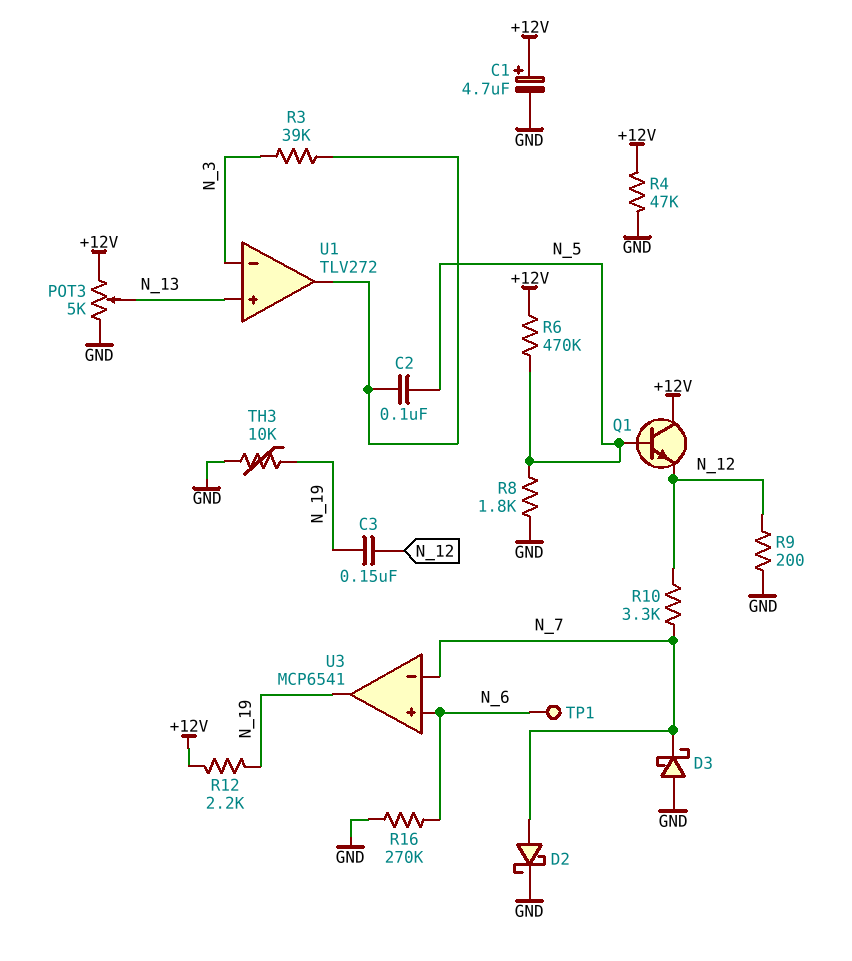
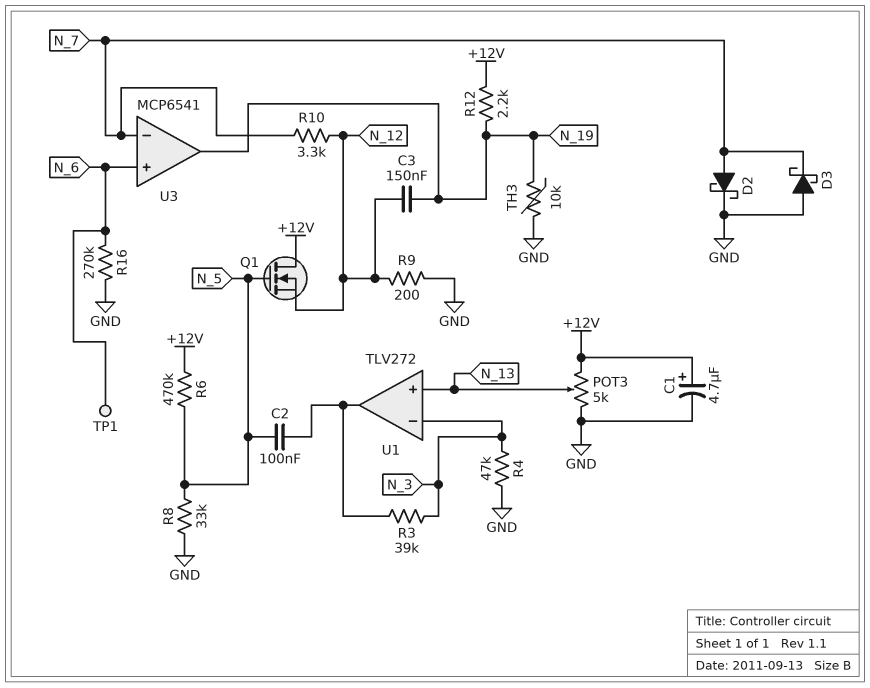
Q1: NPN (B N_5, C +12V, E N_12) -> NMOS (G N_5, D +12V, S N_12)
R4: 47k (+12V, GND) -> 47k (GND, N_3)
R8: 1.8k (GND, N_5) -> 33k (GND, N_5)

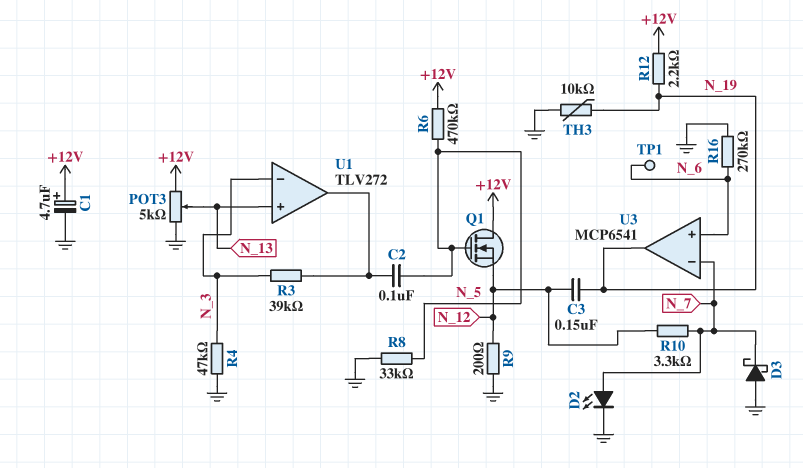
D2: schottky (A N_7, K GND) -> LED (A N_7, K GND)

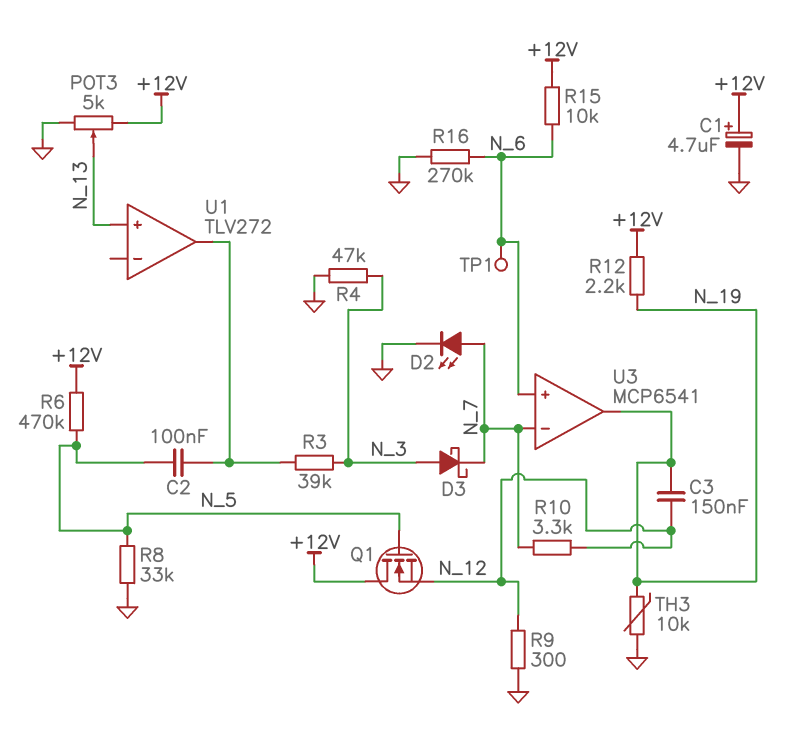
D3: schottky (A GND, K N_7) -> schottky (A N_3, K N_7)
R9: 200 (GND, N_12) -> 300 (GND, N_12)
R15: none -> 10k (+12V, N_6)
U1 pin in-: N_3 -> none

